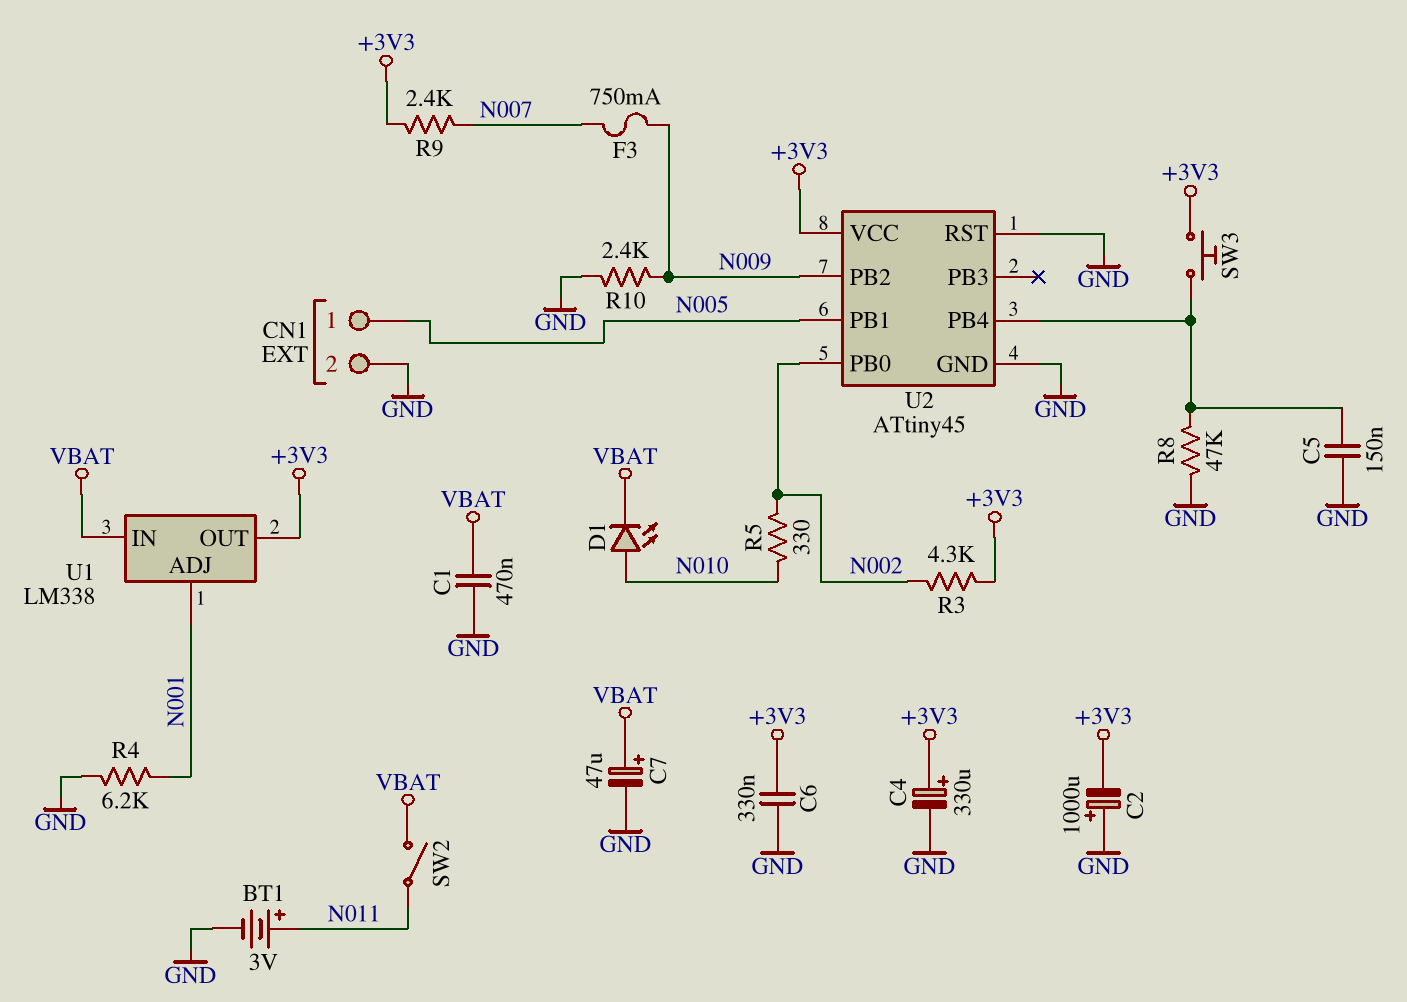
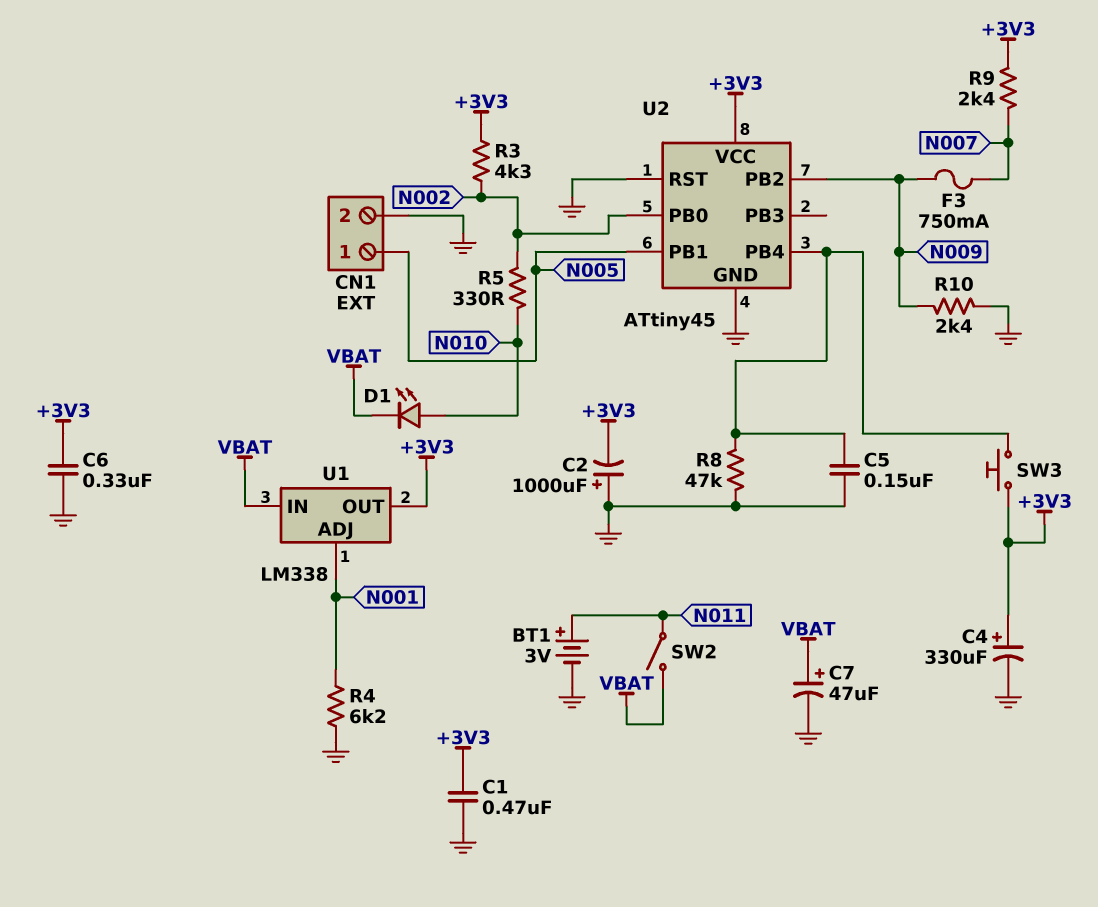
C1: 470nF (GND, VBAT) -> 470nF (+3V3, GND)

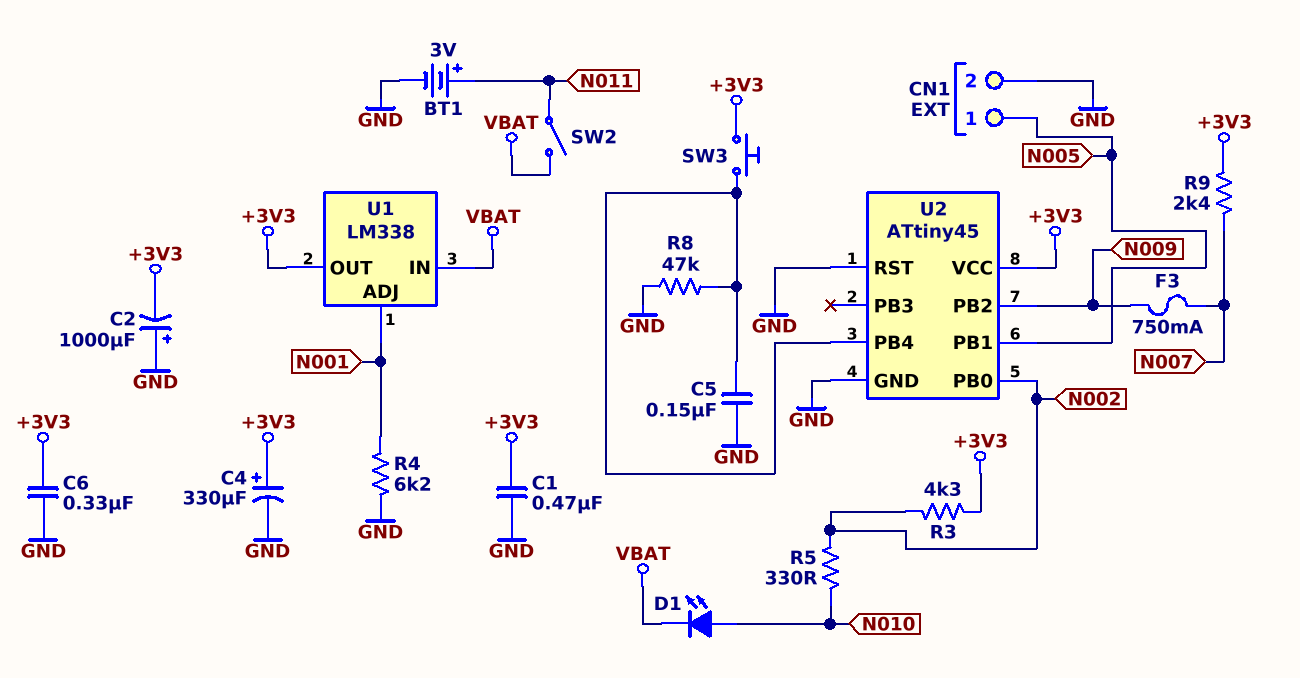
C7: 47uF (plus VBAT, minus GND) -> none
R10: 2.4k (GND, N009) -> none

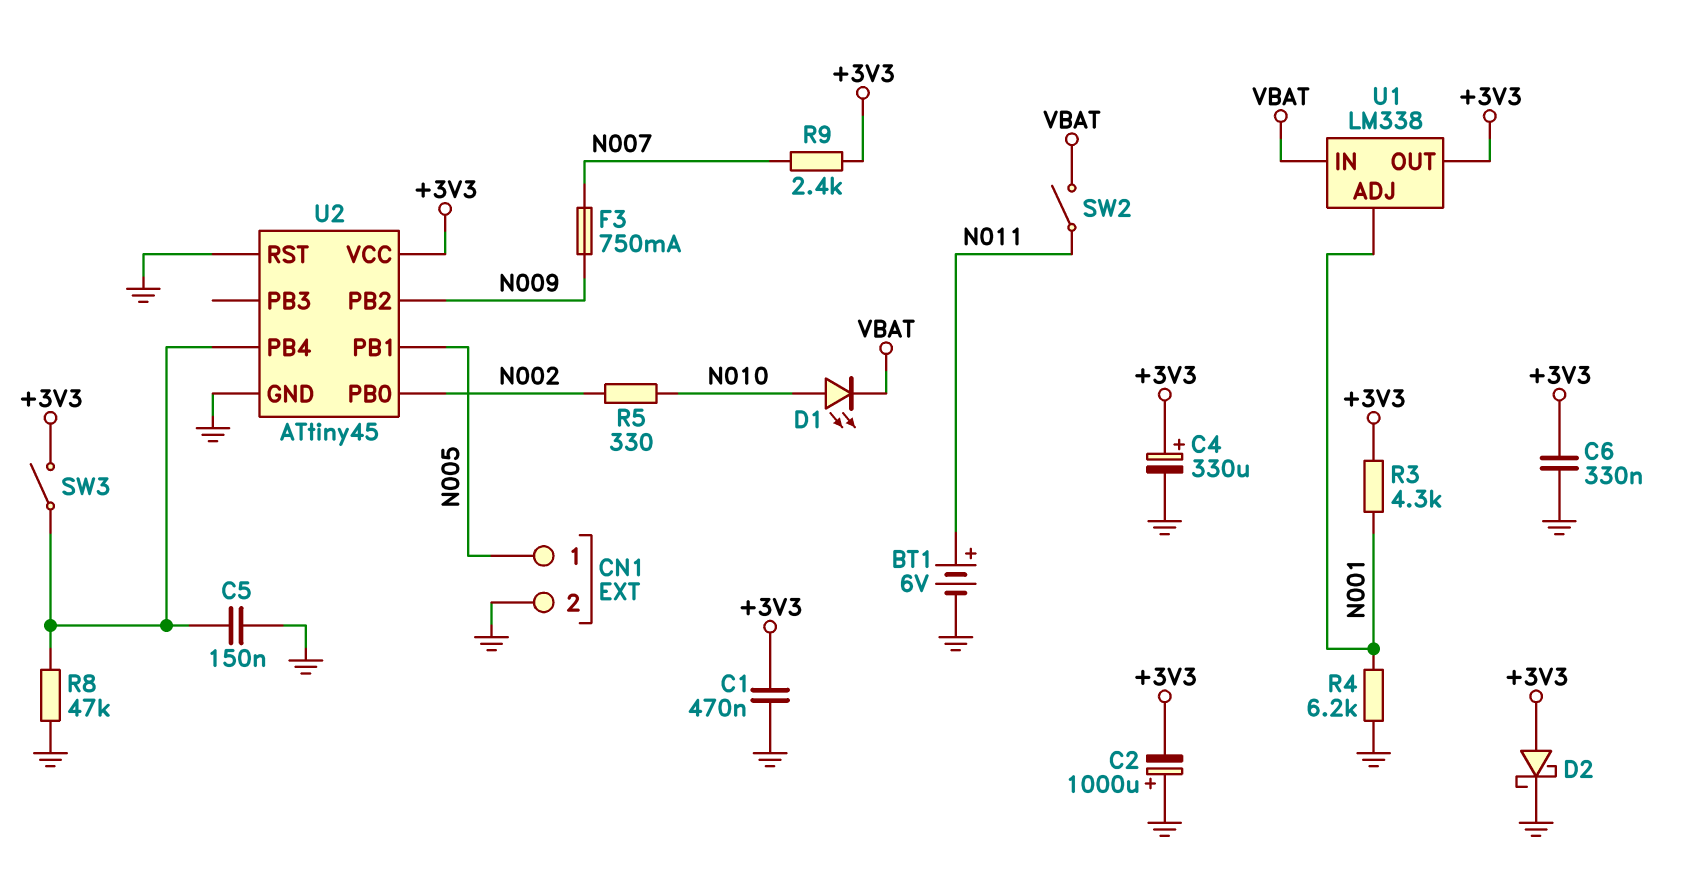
BT1: 3V (plus N011, minus GND) -> 6V (plus N011, minus GND)
D2: none -> schottky (A +3V3, K GND)
R3: 4.3k (+3V3, N002) -> 4.3k (+3V3, N001)
SW3: button (+3V3, U2/PB4) -> switch (+3V3, U2/PB4)

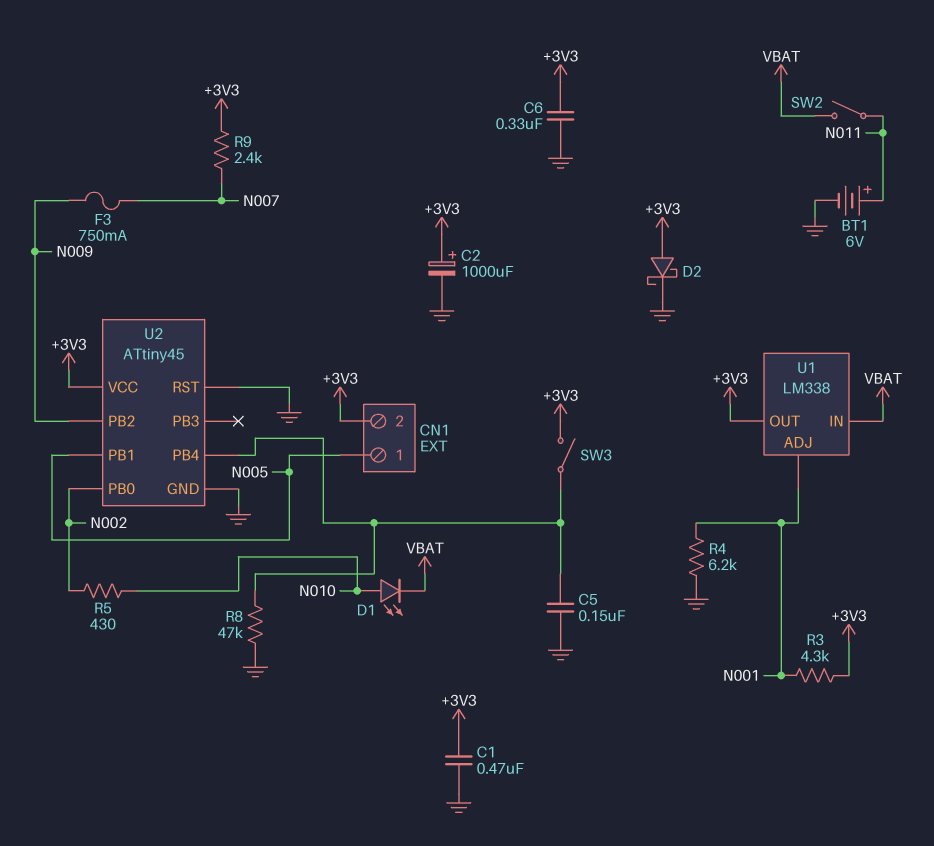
C2: 1000uF (plus GND, minus +3V3) -> 1000uF (plus +3V3, minus GND)
C4: 330uF (plus +3V3, minus GND) -> none
CN1 pin 2: GND -> +3V3
R5: 330 (N002, N010) -> 430 (N002, N010)

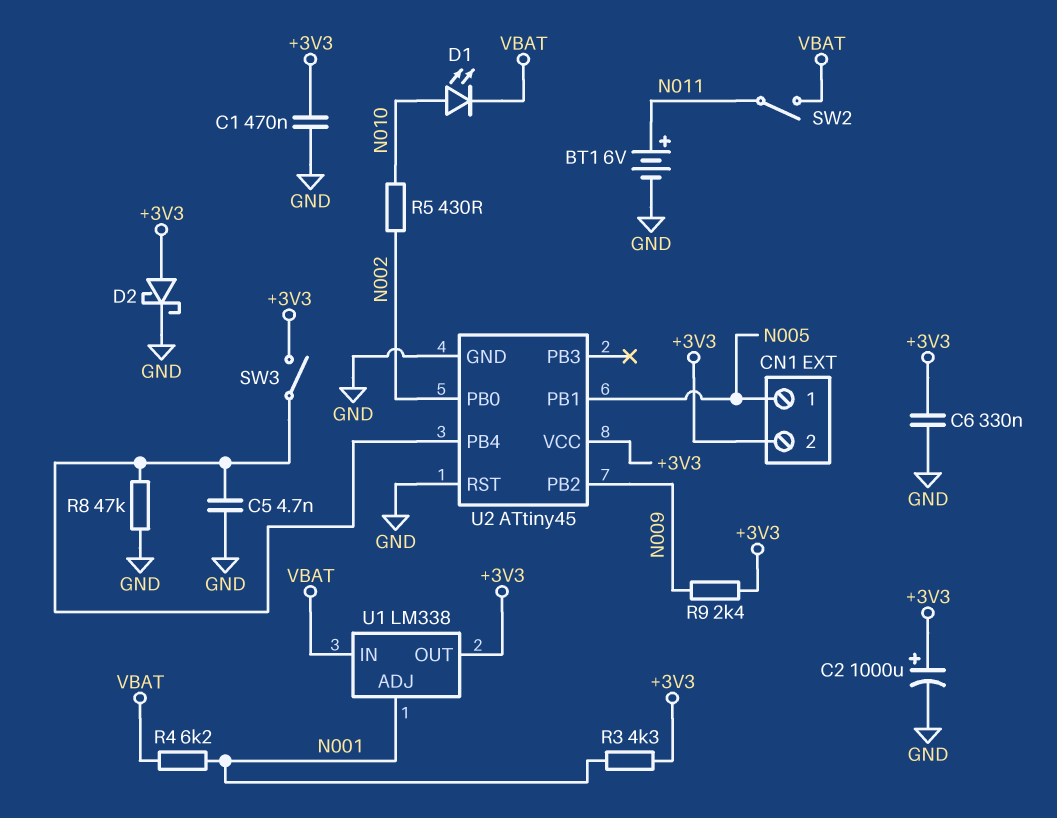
C5: 150nF (GND, U2/PB4) -> 4.7nF (GND, U2/PB4)
F3: 750mA (N007, N009) -> none
R4: 6.2k (GND, N001) -> 6.2k (N001, VBAT)
R9: 2.4k (+3V3, N007) -> 2.4k (+3V3, N009)

